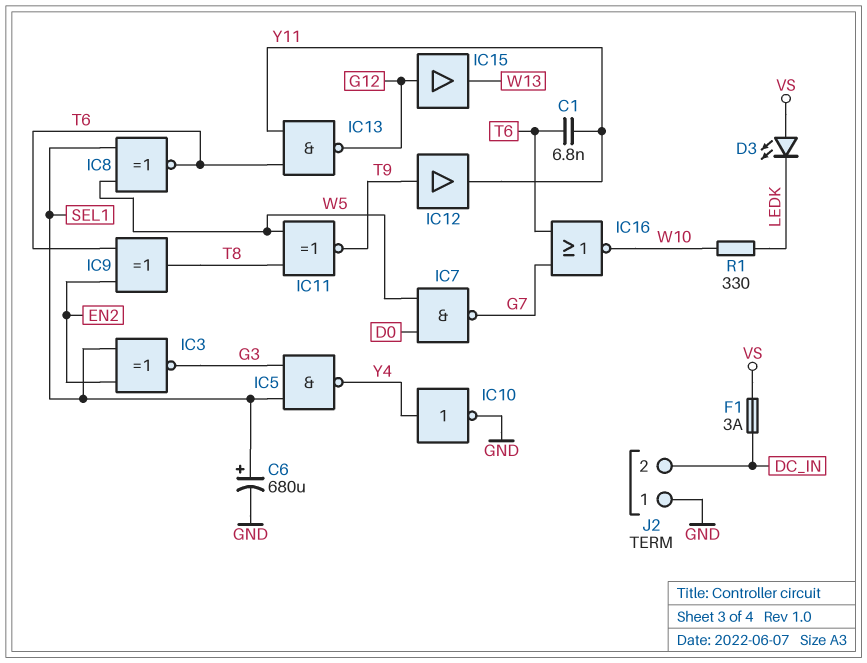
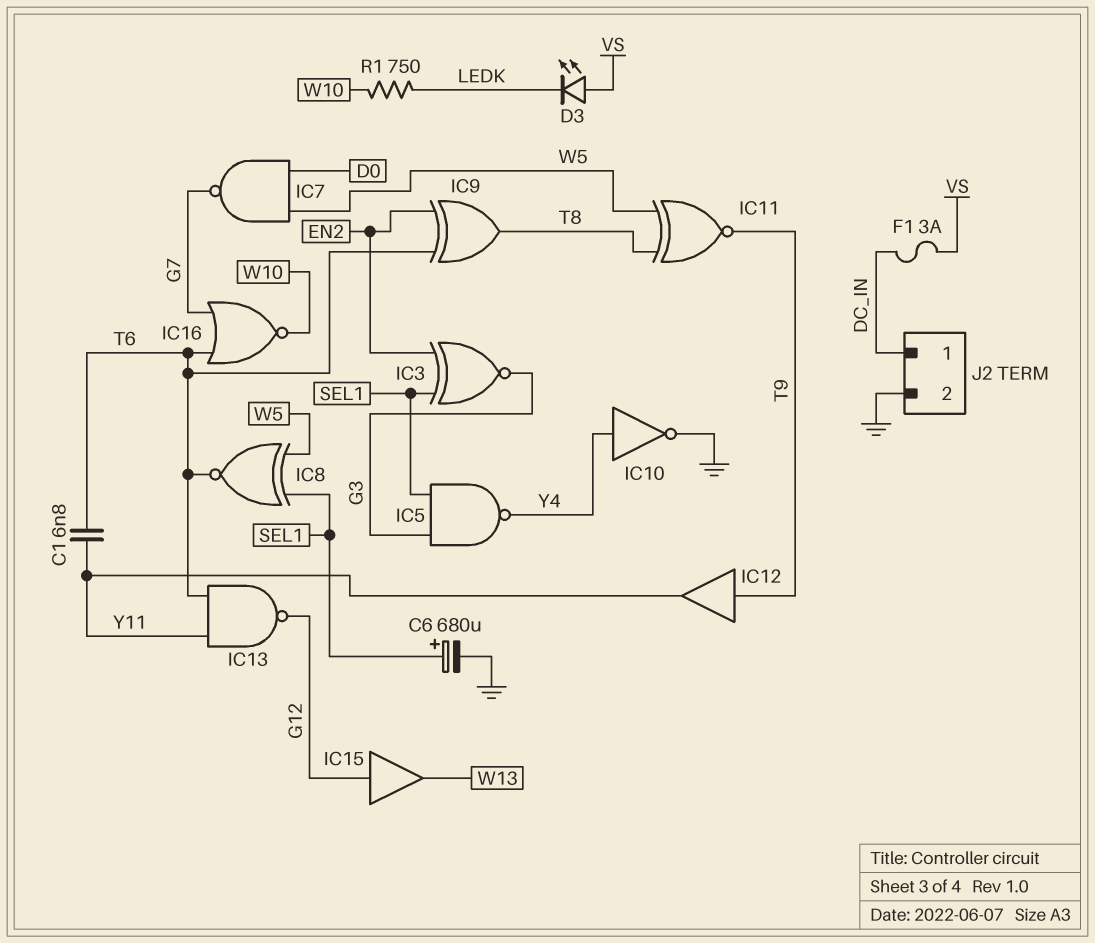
J2 pin 1: GND -> DC_IN
J2 pin 2: DC_IN -> GND
R1: 330 (LEDK, W10) -> 750 (LEDK, W10)

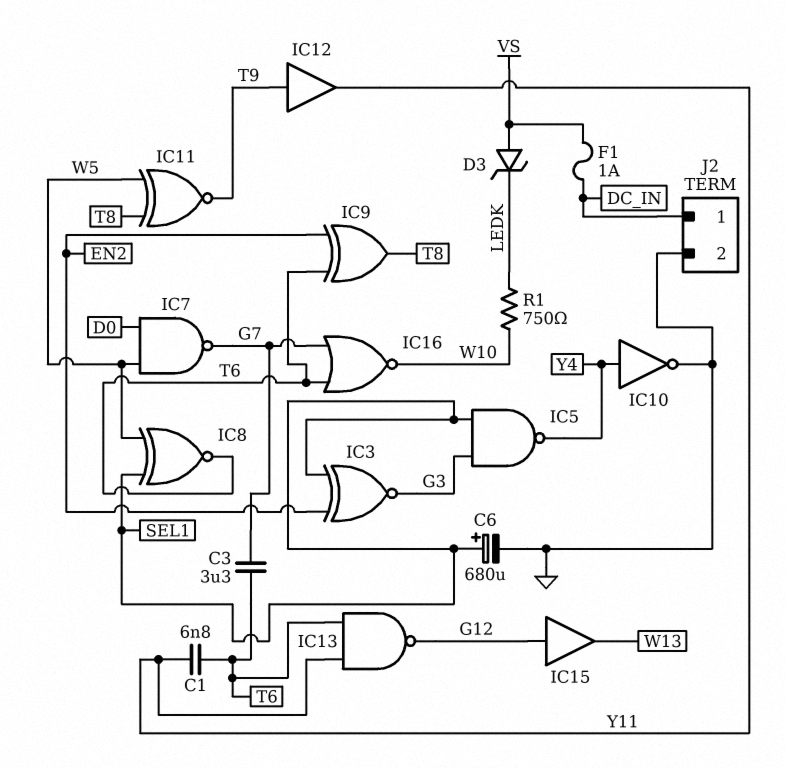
C3: none -> 3.3uF (G7, T6)
D3: LED (A VS, K LEDK) -> zener (A VS, K LEDK)
F1: 3A (DC_IN, VS) -> 1A (DC_IN, VS)

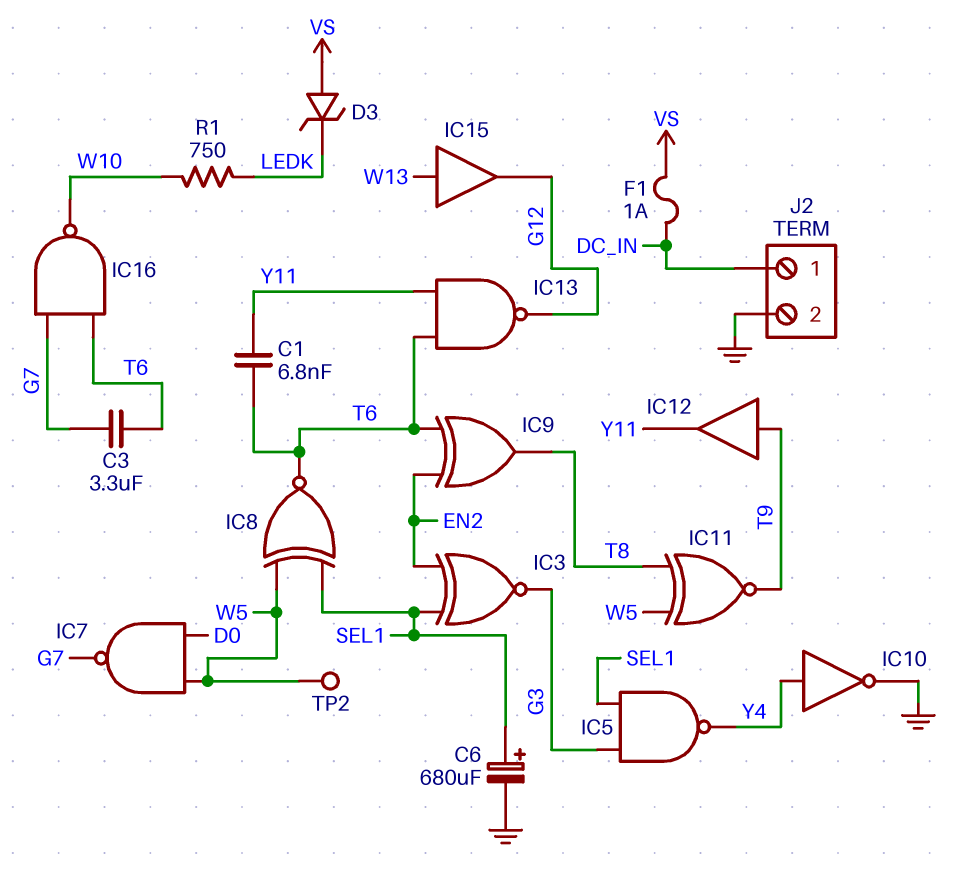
IC15: buffer (in G12, out W13) -> buffer (in W13, out G12)
IC16: NOR (in G7, in T6, out W10) -> NAND (in G7, in T6, out W10)
TP2: none -> test point (W5)

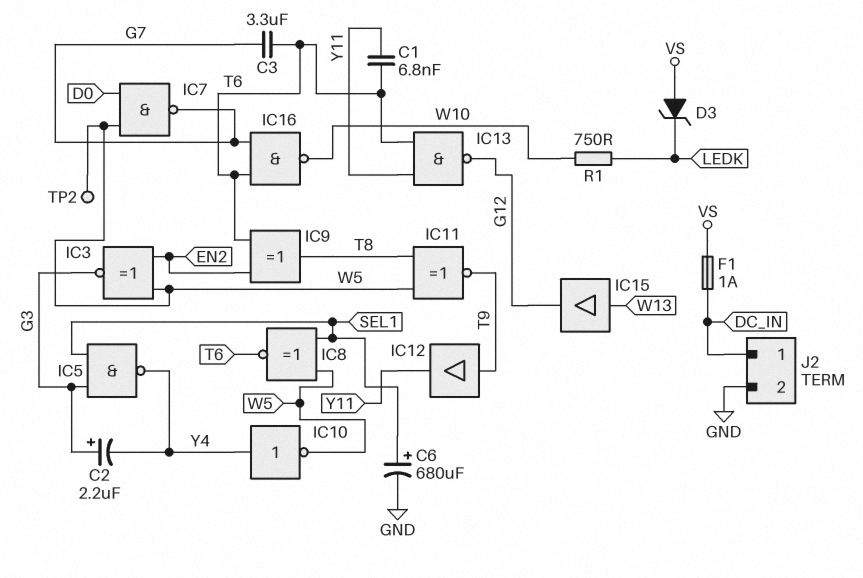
C2: none -> 2.2uF (plus G3, minus Y4)
IC3: XNOR (in EN2, in SEL1, out G3) -> XNOR (in EN2, in W5, out G3)
IC10: NOT (in Y4, out GND) -> NOT (in Y4, out W5)

